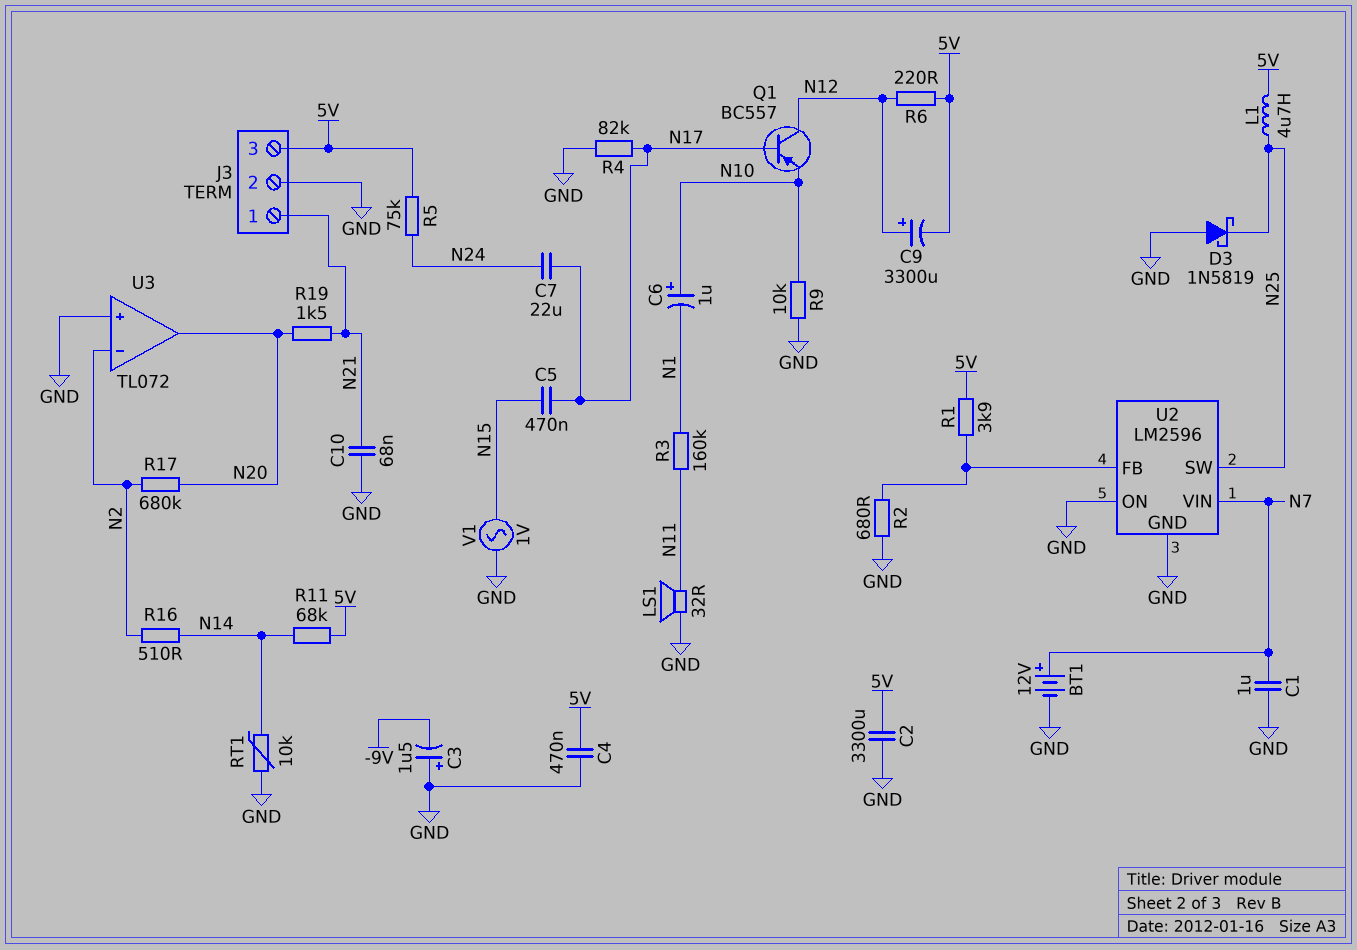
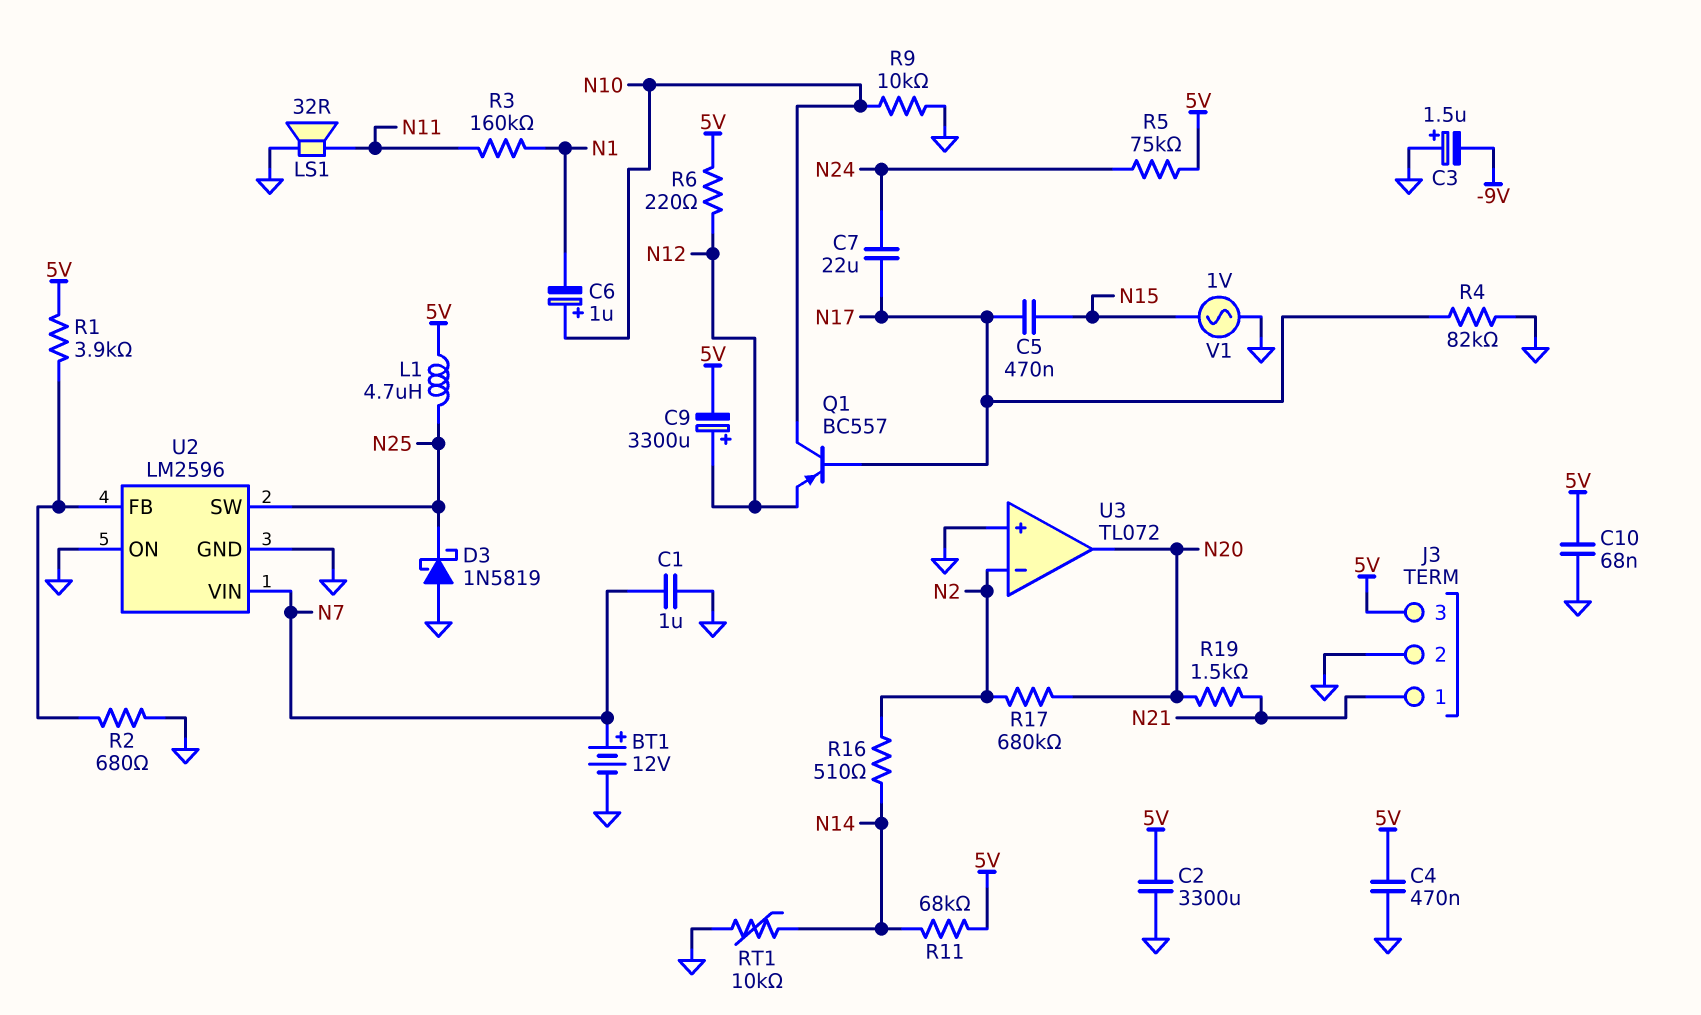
C10: 68nF (GND, N21) -> 68nF (5V, GND)
Q1: PNP BC557 (B N17, C N12, E N10) -> PNP BC557 (B N17, C N10, E N12)

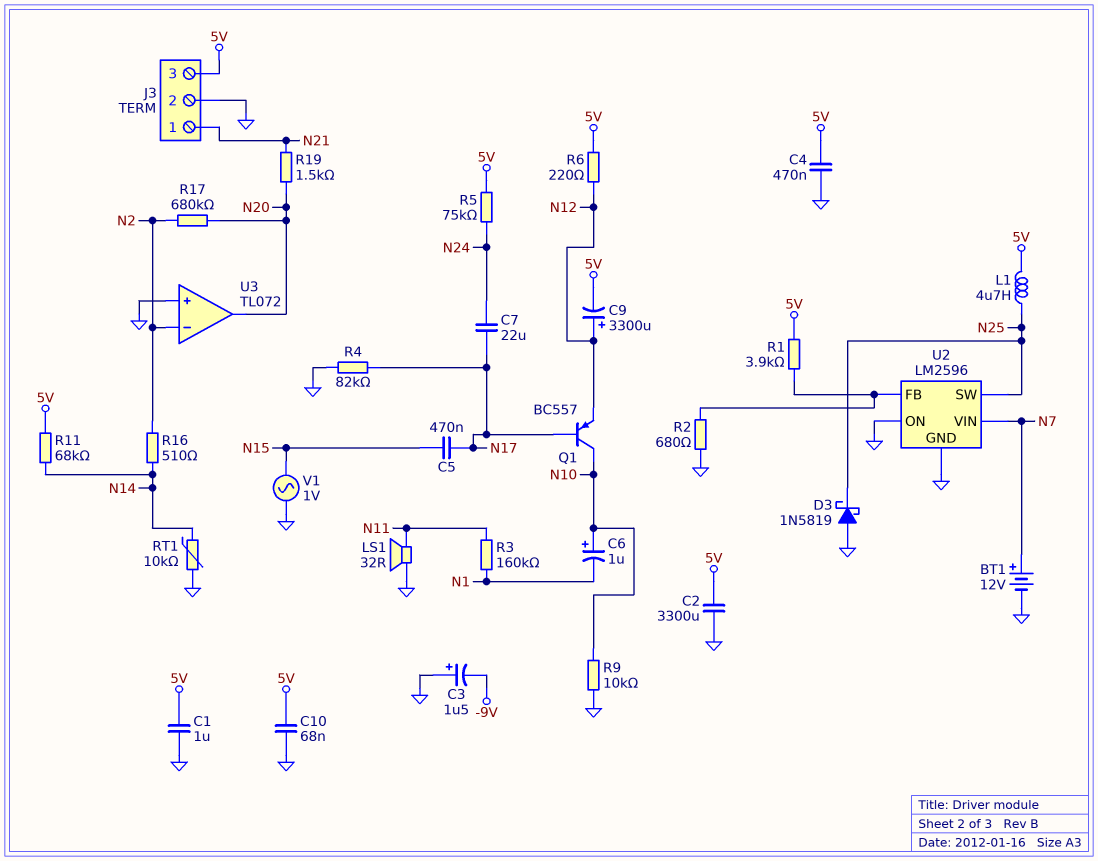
C1: 1uF (GND, N7) -> 1uF (5V, GND)

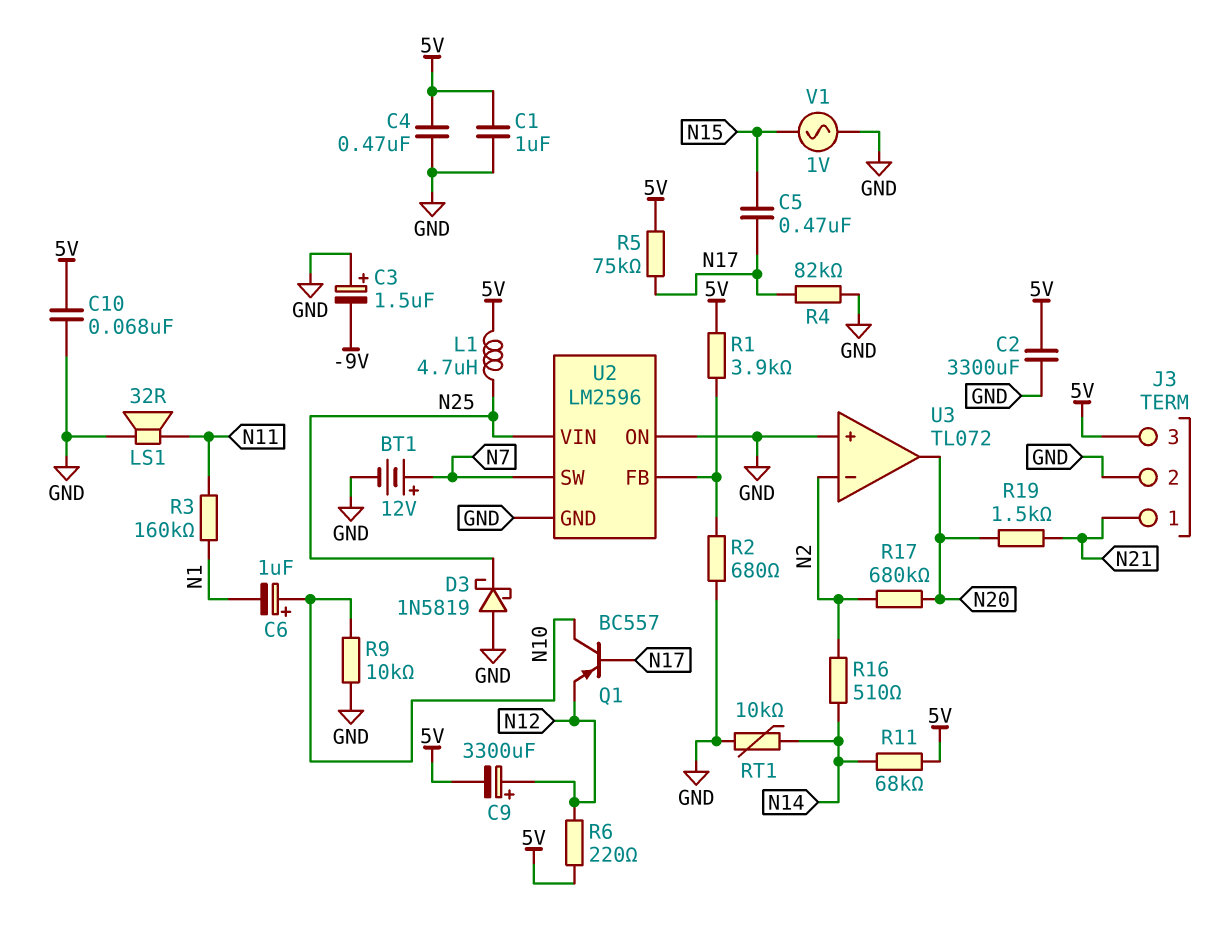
C7: 22uF (N17, N24) -> none
R5: 75k (5V, N24) -> 75k (5V, N17)
U2 pin SW: N25 -> N7
U2 pin VIN: N7 -> N25

